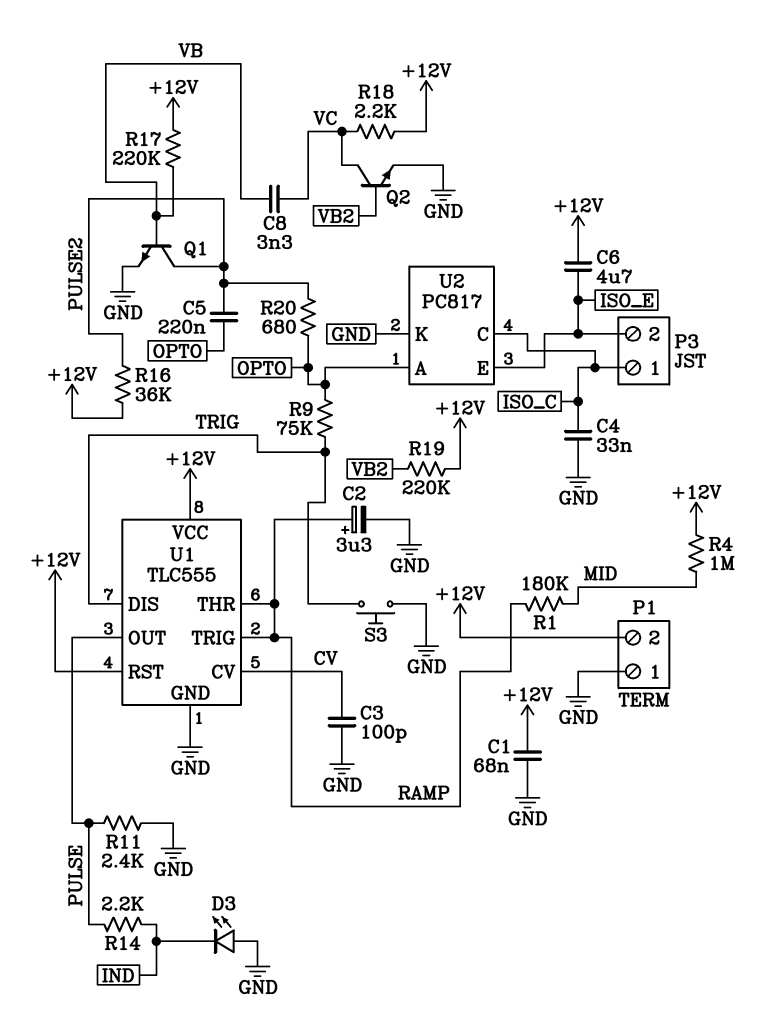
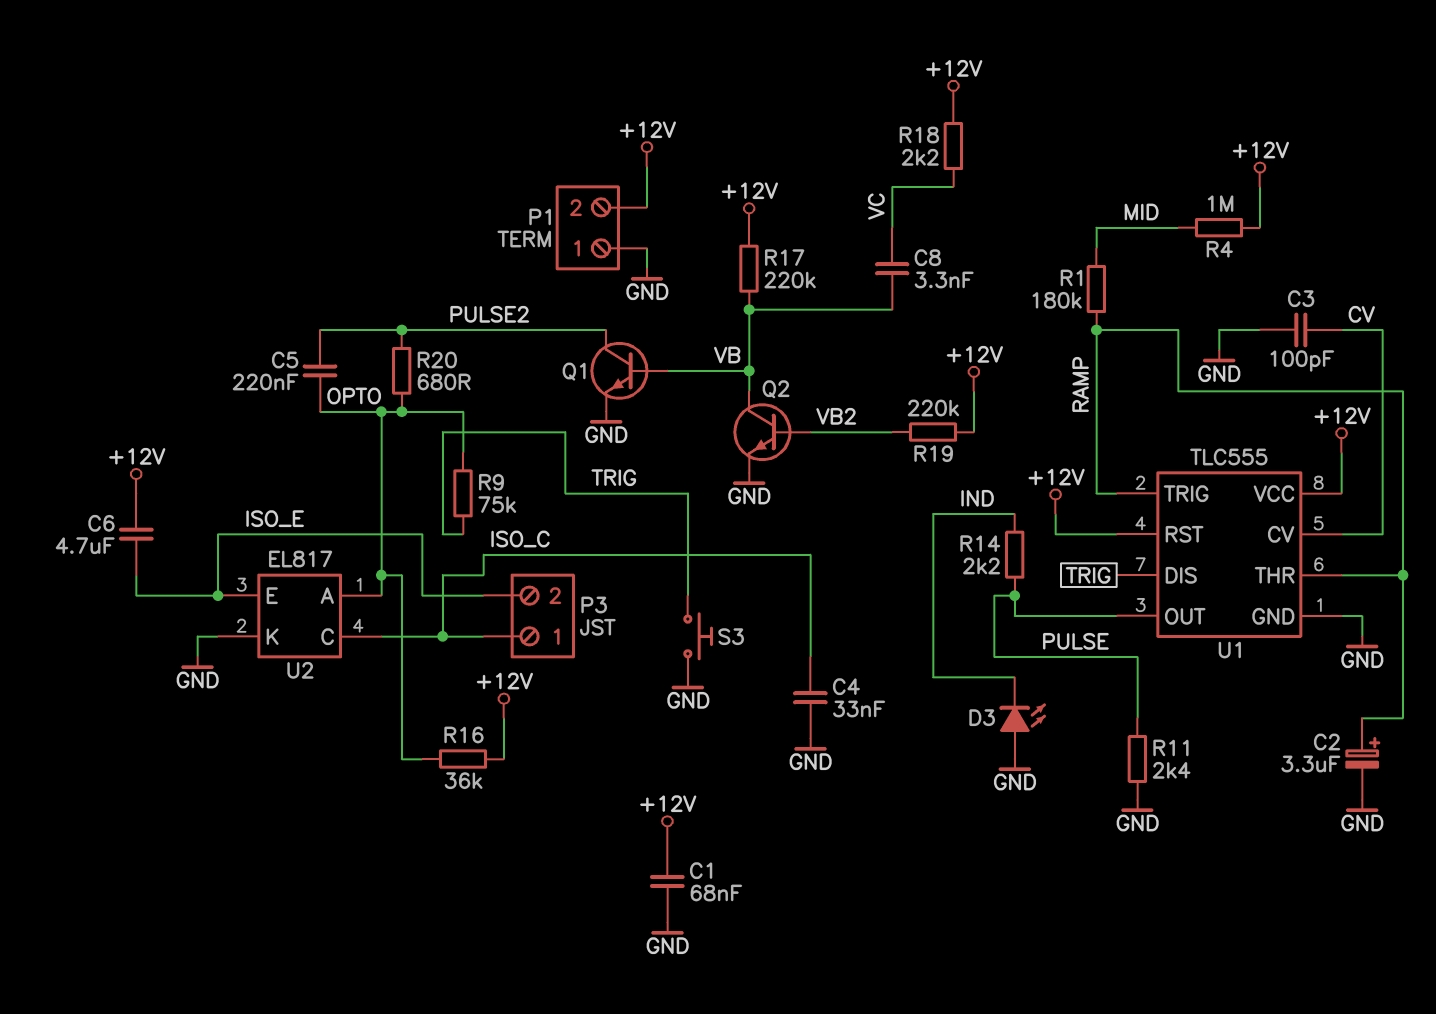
Q2: NPN (B VB2, C VC, E GND) -> NPN (B VB2, C VB, E GND)
R16: 36k (+12V, PULSE2) -> 36k (+12V, OPTO)
U2: PC817 -> EL817

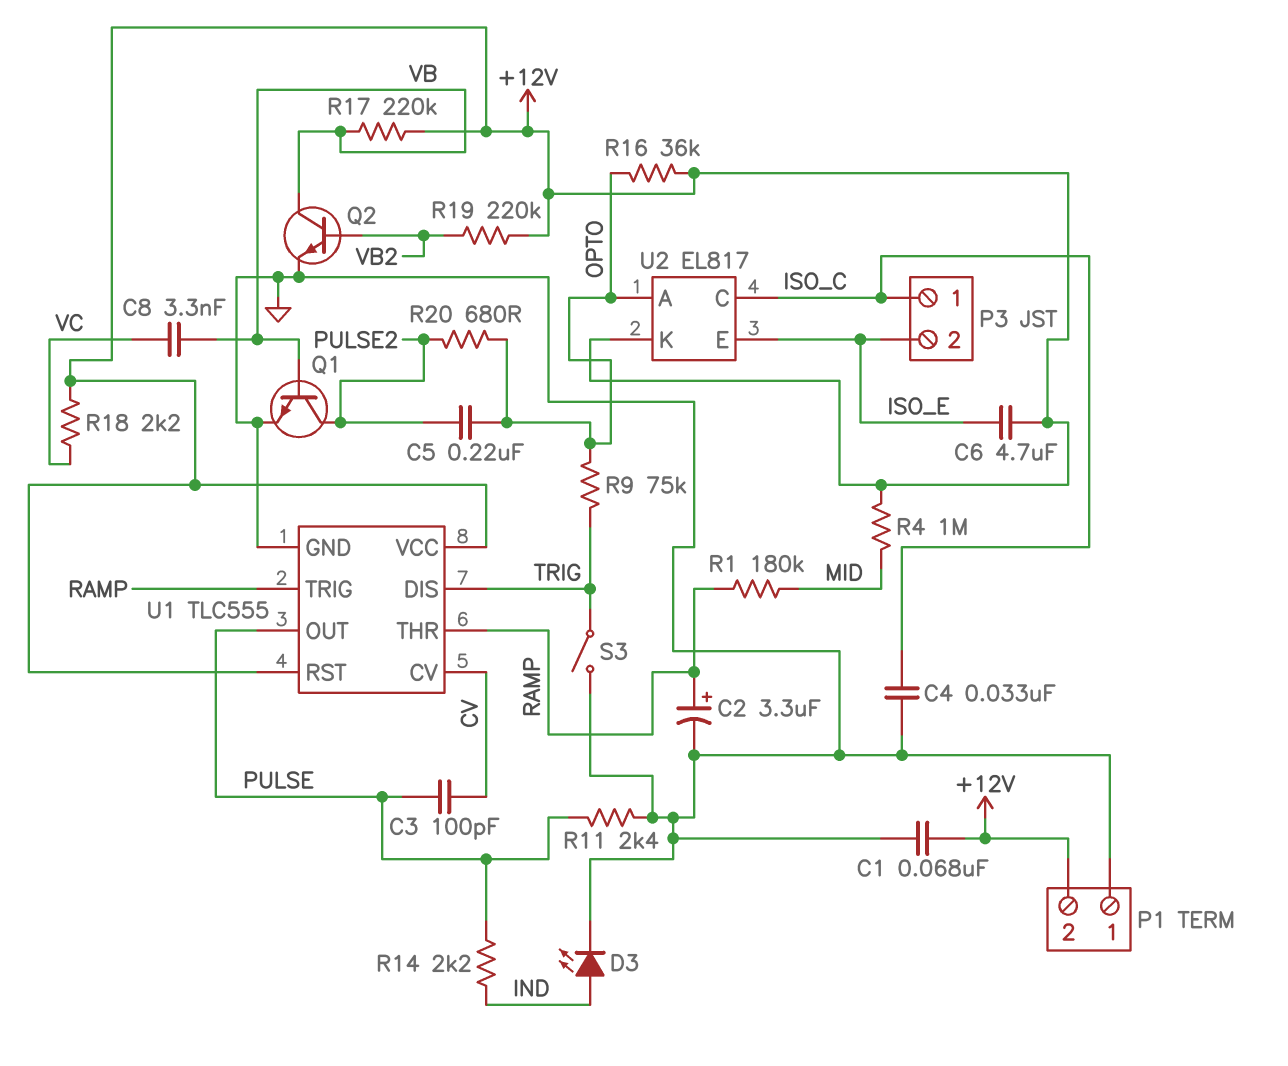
C3: 100pF (CV, GND) -> 100pF (CV, PULSE)
D3: LED (A GND, K IND) -> LED (A IND, K GND)
S3: button (GND, TRIG) -> switch (GND, TRIG)
U2 pin K: GND -> +12V

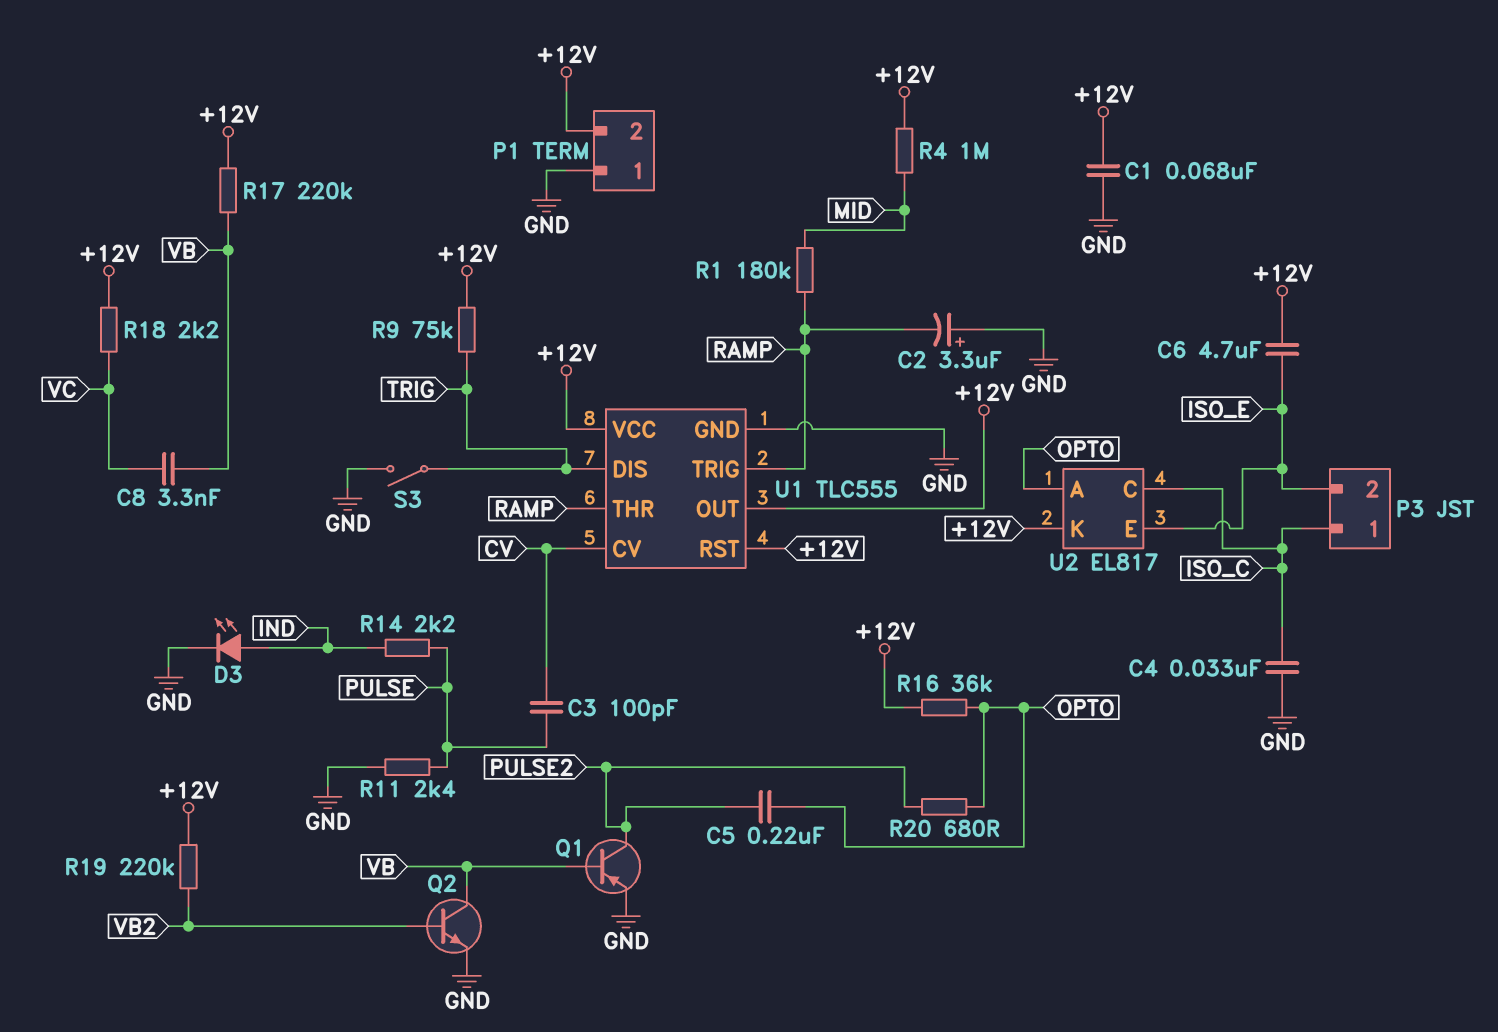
C2: 3.3uF (plus RAMP, minus GND) -> 3.3uF (plus GND, minus RAMP)
Q1: NPN (B VB, C PULSE2, E GND) -> PNP (B VB, C PULSE2, E GND)
R9: 75k (OPTO, TRIG) -> 75k (+12V, TRIG)
U1 pin OUT: PULSE -> +12V

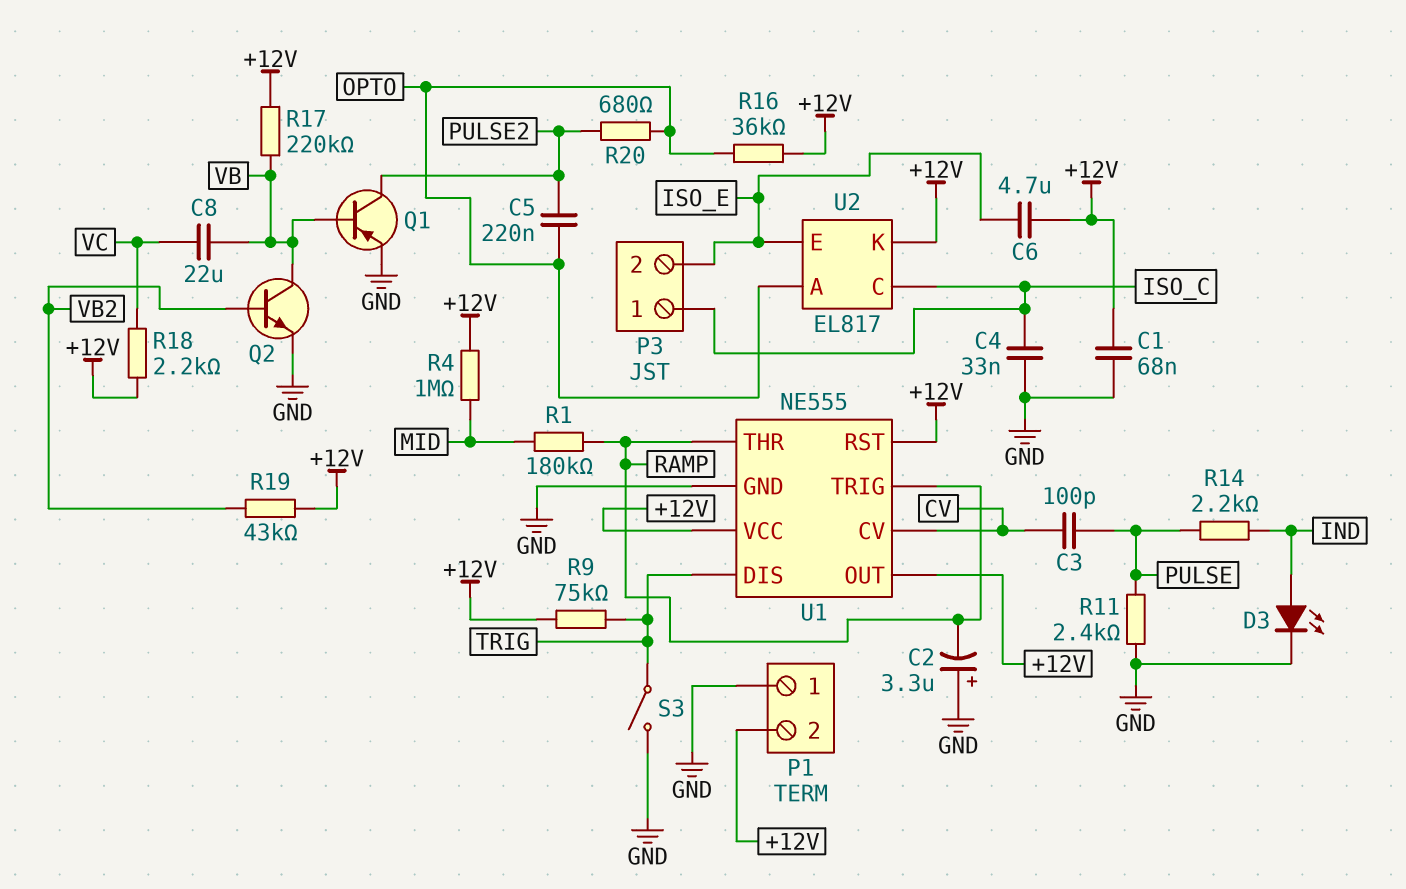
C8: 3.3nF (VB, VC) -> 22uF (VB, VC)
R19: 220k (+12V, VB2) -> 43k (+12V, VB2)
U1: TLC555 -> NE555

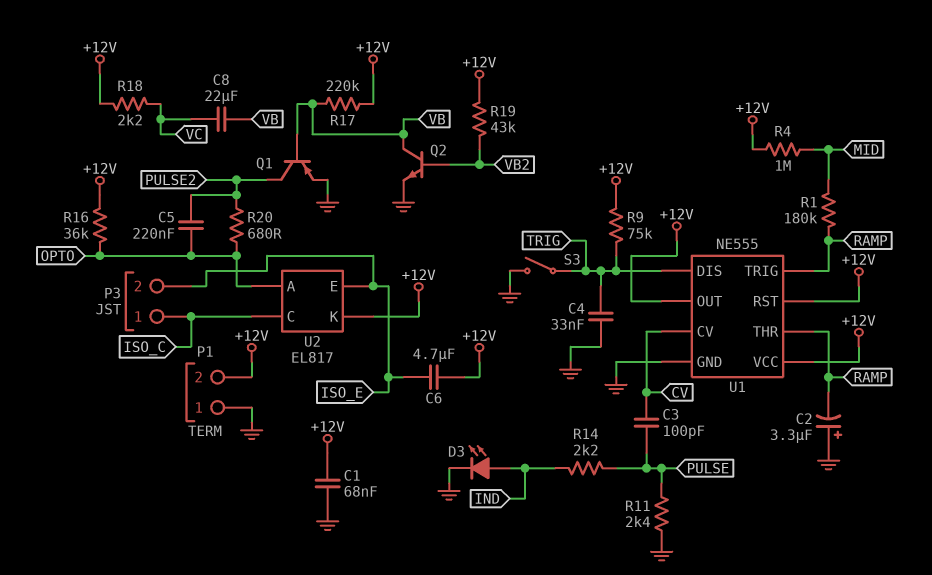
C4: 33nF (GND, ISO_C) -> 33nF (GND, TRIG)

